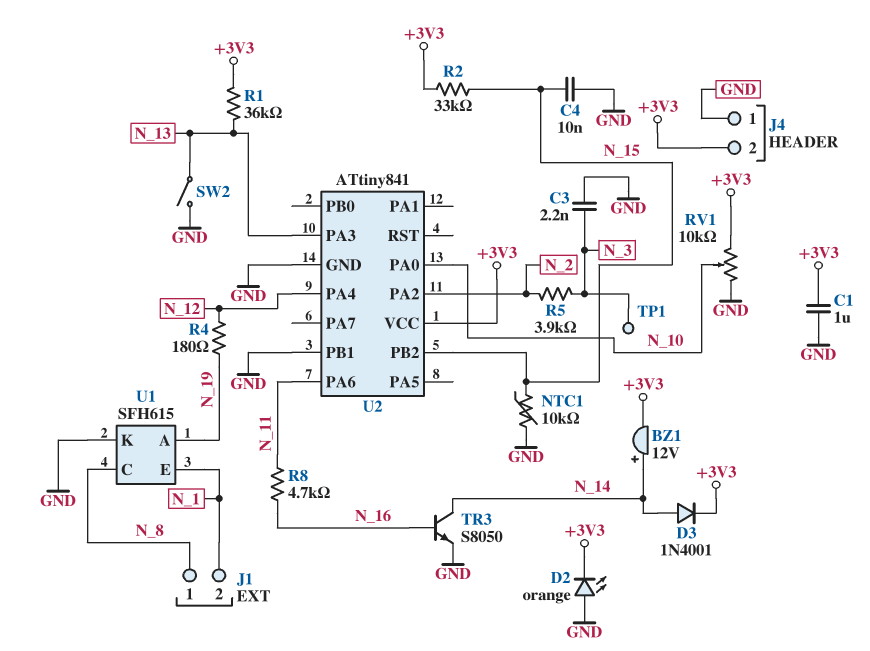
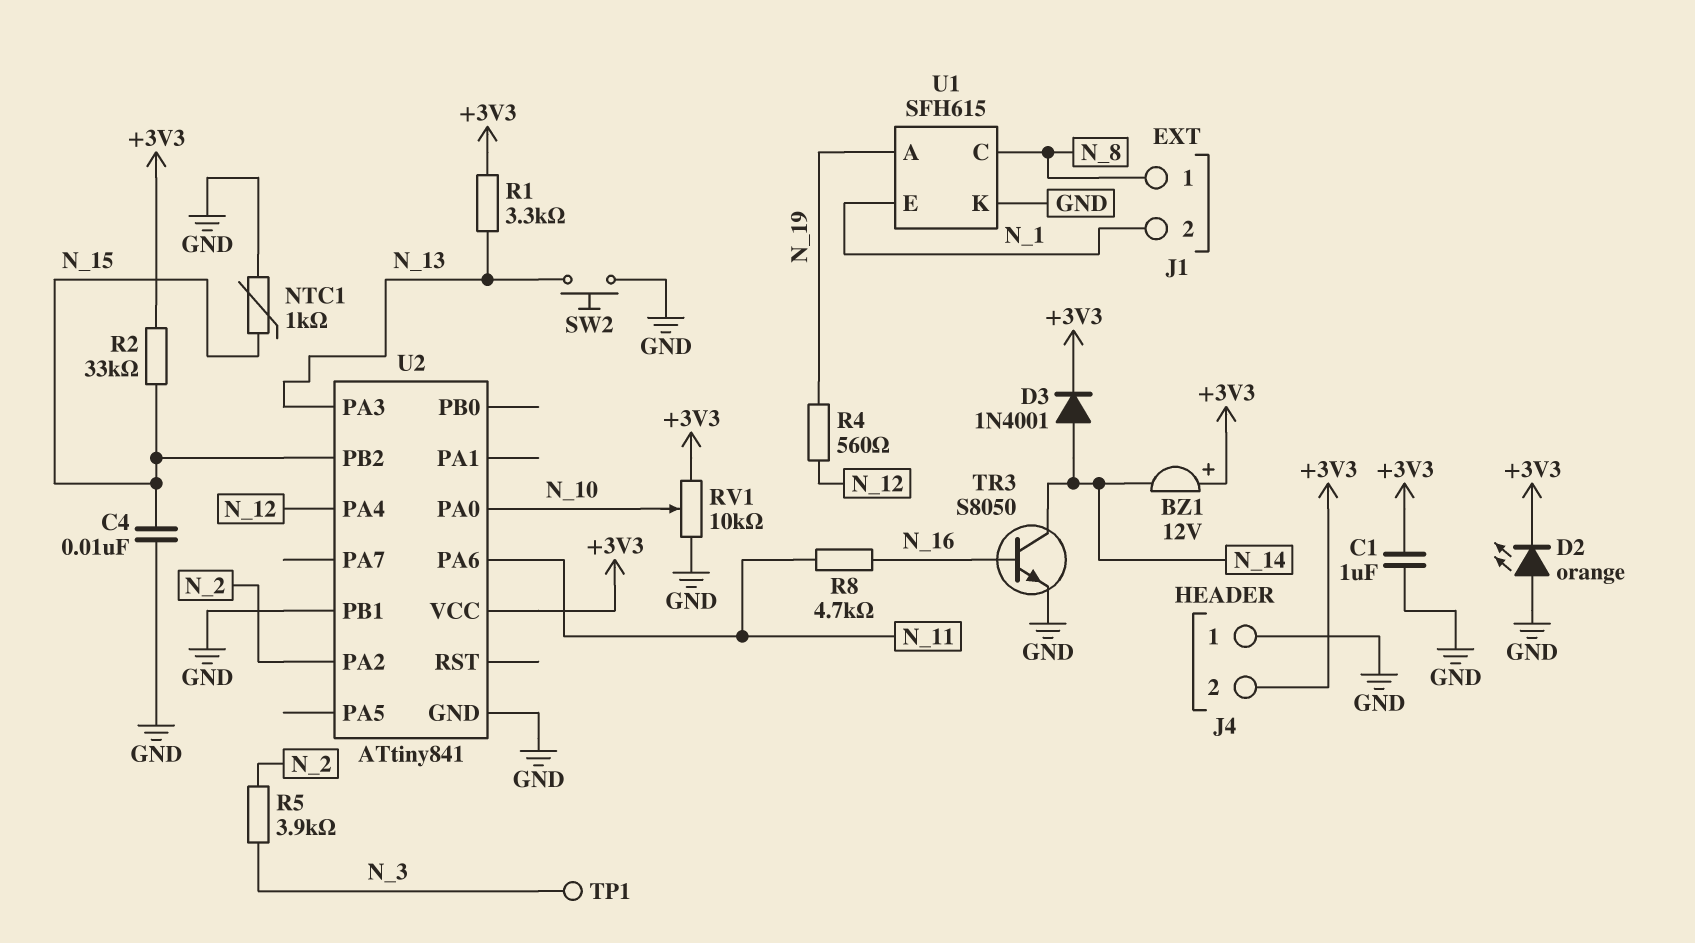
BZ1: buzzer 12V (plus N_14, minus +3V3) -> buzzer 12V (plus +3V3, minus N_14)
C3: 2.2nF (GND, N_3) -> none
NTC1: 10k (GND, N_15) -> 1k (GND, N_15)
R1: 36k (+3V3, N_13) -> 3.3k (+3V3, N_13)
R4: 180 (N_12, N_19) -> 560 (N_12, N_19)
SW2: switch (GND, N_13) -> button (GND, N_13)

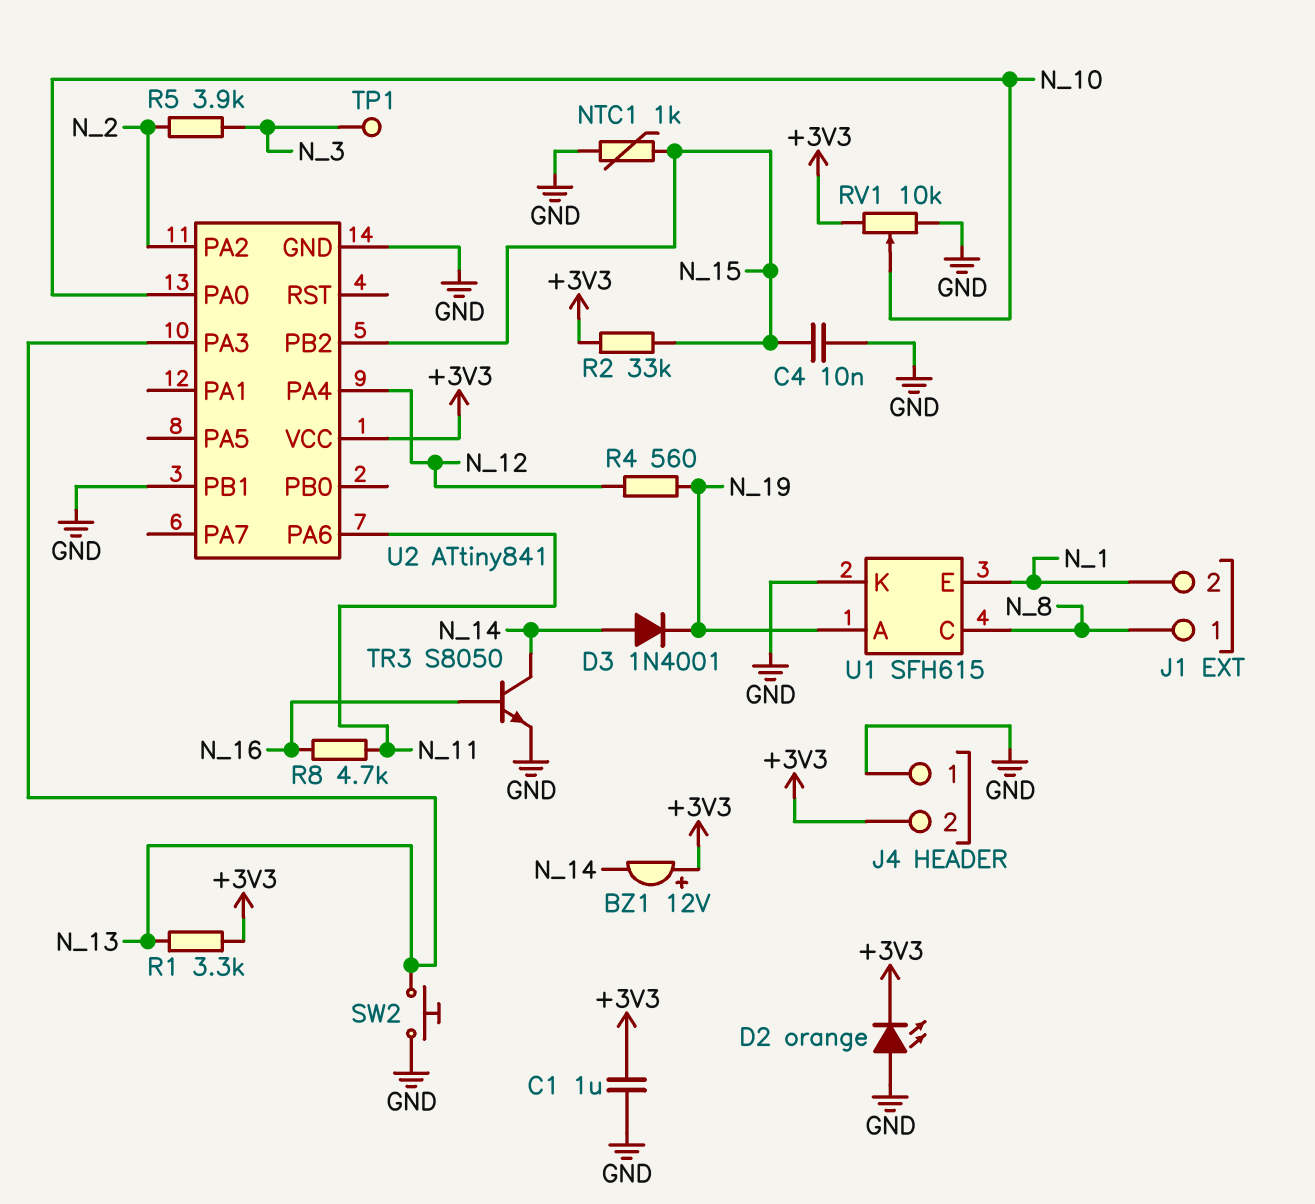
D3: diode 1N4001 (A N_14, K +3V3) -> diode 1N4001 (A N_14, K N_19)

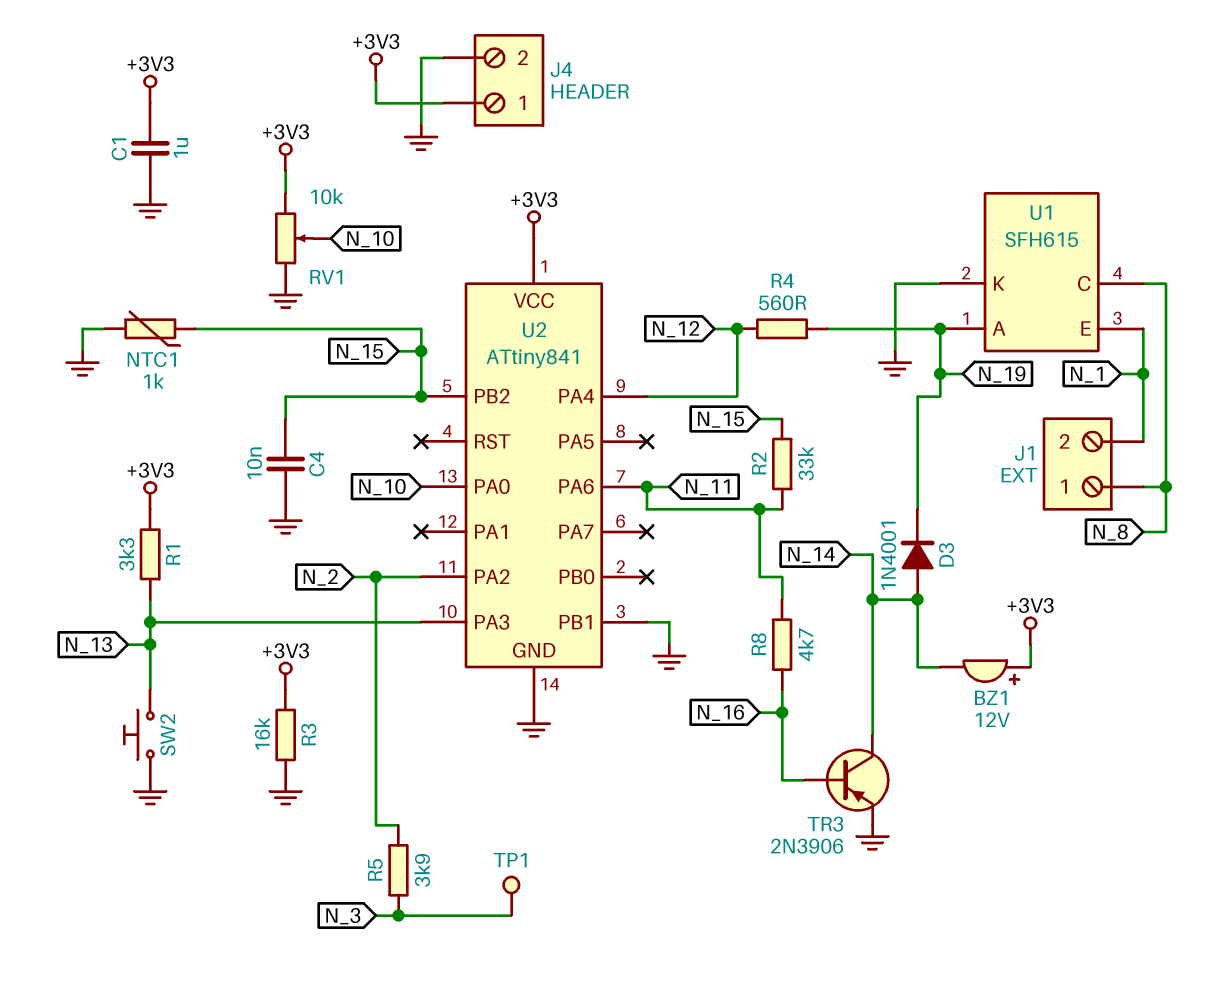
D2: LED orange (A GND, K +3V3) -> none
J4 pin 1: GND -> +3V3
J4 pin 2: +3V3 -> GND
R2: 33k (+3V3, N_15) -> 33k (N_11, N_15)
R3: none -> 16k (+3V3, GND)
TR3: NPN S8050 (B N_16, C N_14, E GND) -> PNP 2N3906 (B N_16, C N_14, E GND)

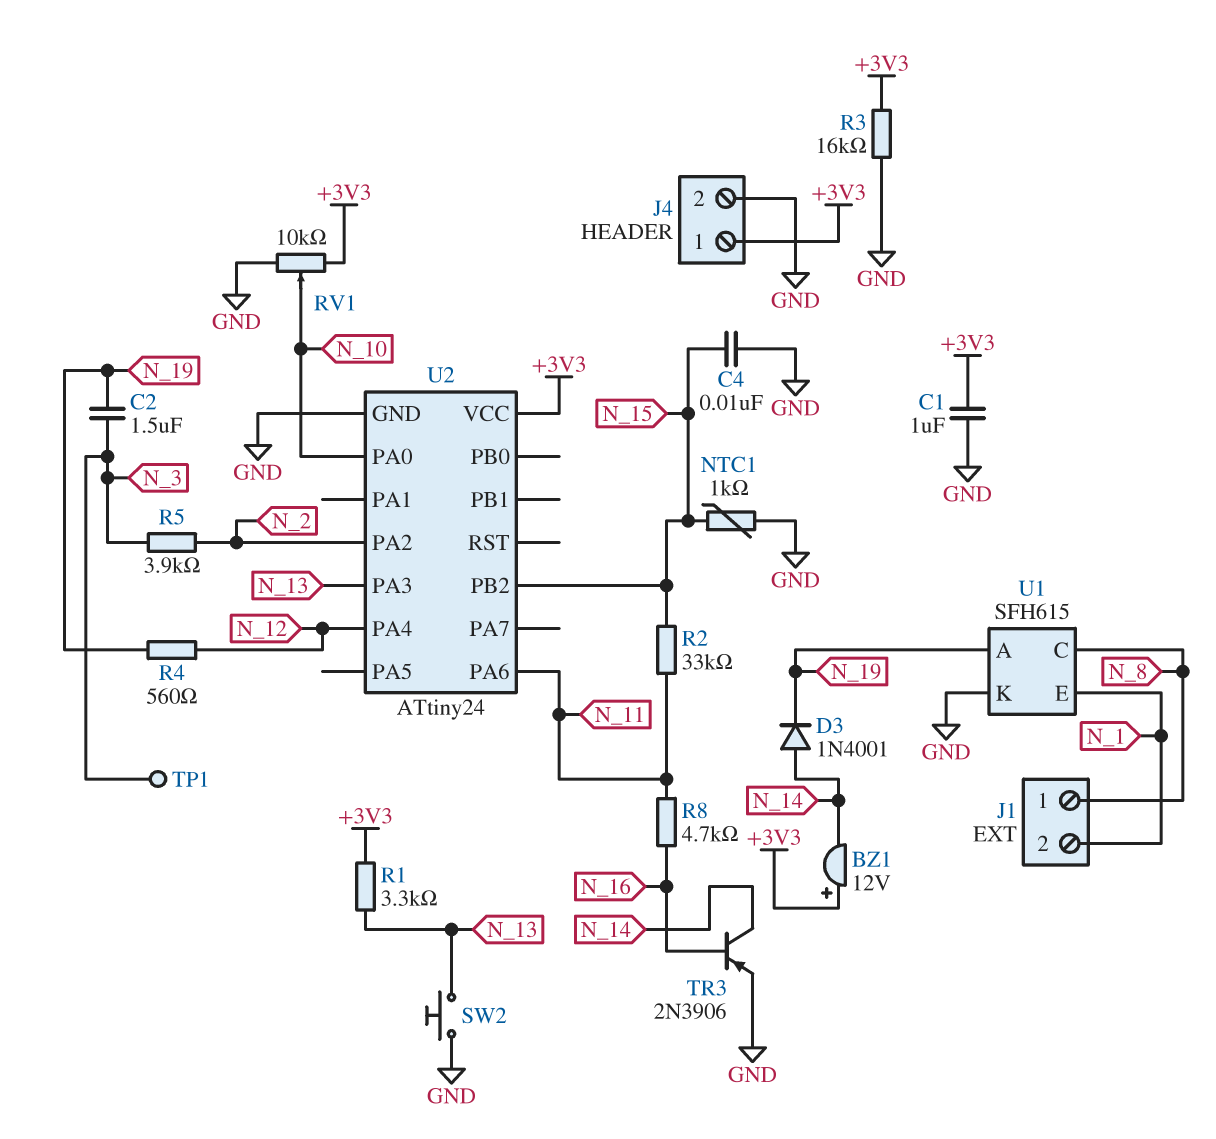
C2: none -> 1.5uF (N_3, N_19)
U2: ATtiny841 -> ATtiny24
U2 pin PB1: GND -> none

